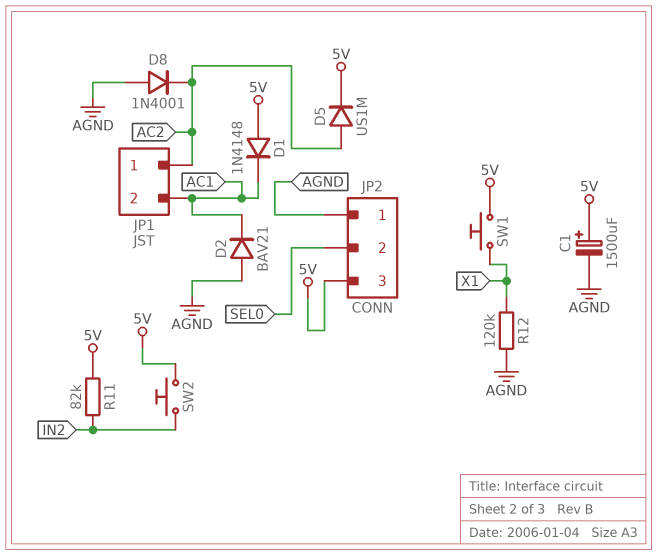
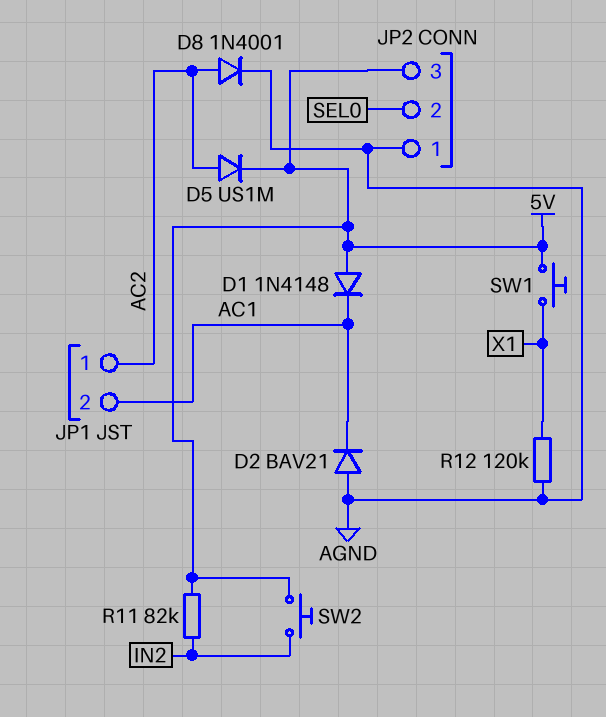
C1: 1500uF (plus 5V, minus AGND) -> none
D8: diode 1N4001 (A AGND, K AC2) -> diode 1N4001 (A AC2, K AGND)

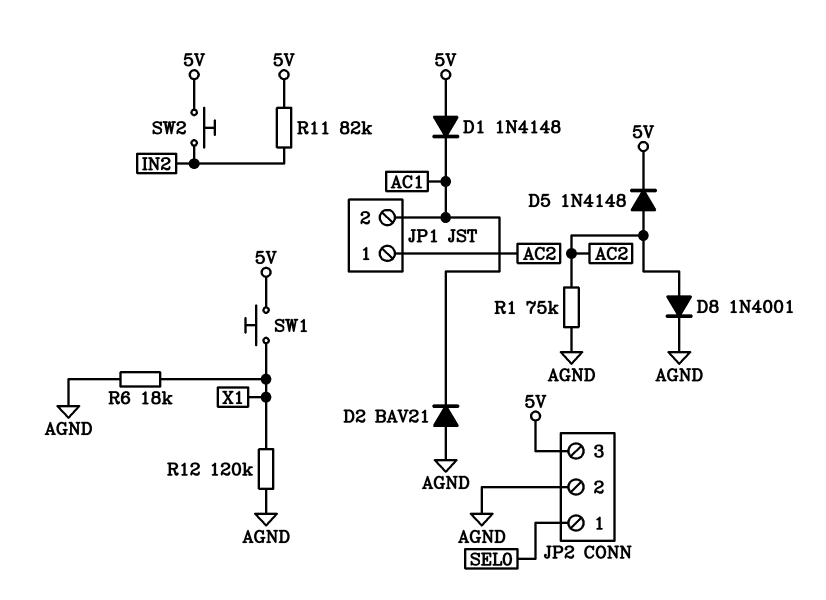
D5: diode US1M (A AC2, K 5V) -> diode 1N4148 (A AC2, K 5V)
JP2 pin 1: AGND -> SEL0
JP2 pin 2: SEL0 -> AGND
R1: none -> 75k (AC2, AGND)
R6: none -> 18k (AGND, X1)

